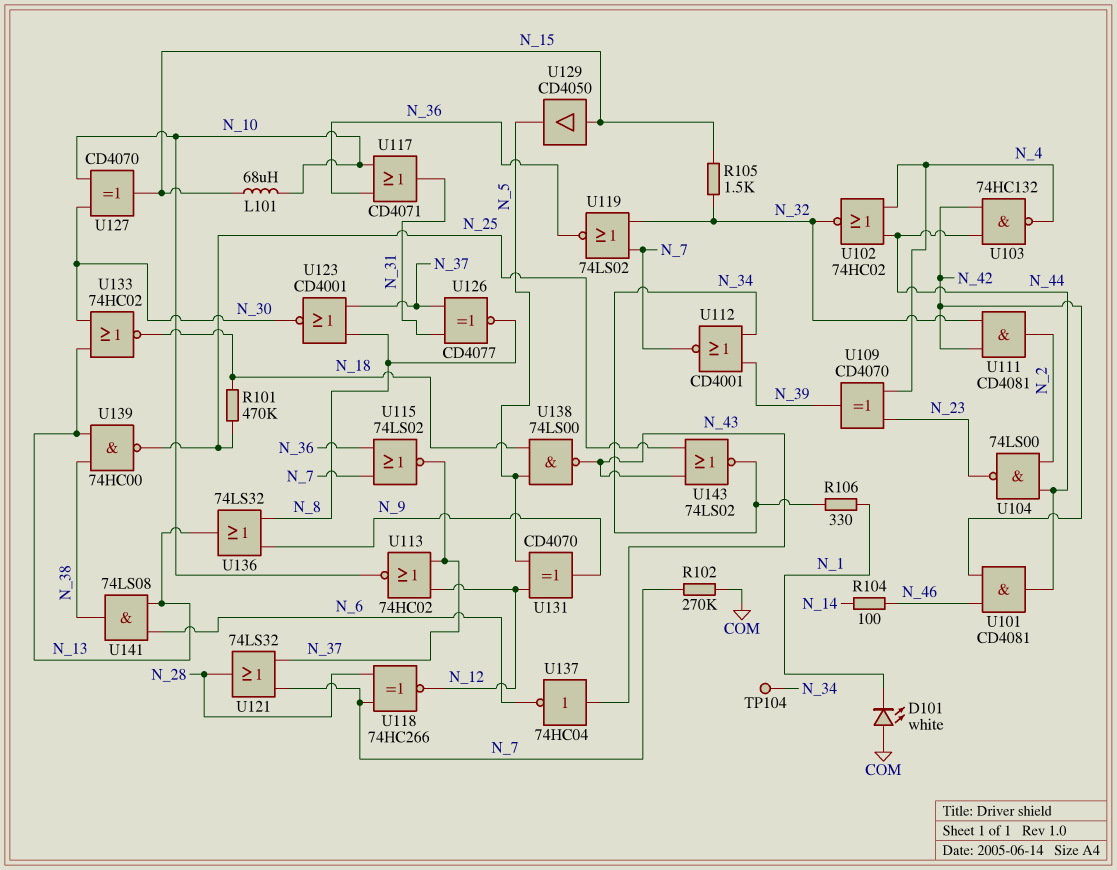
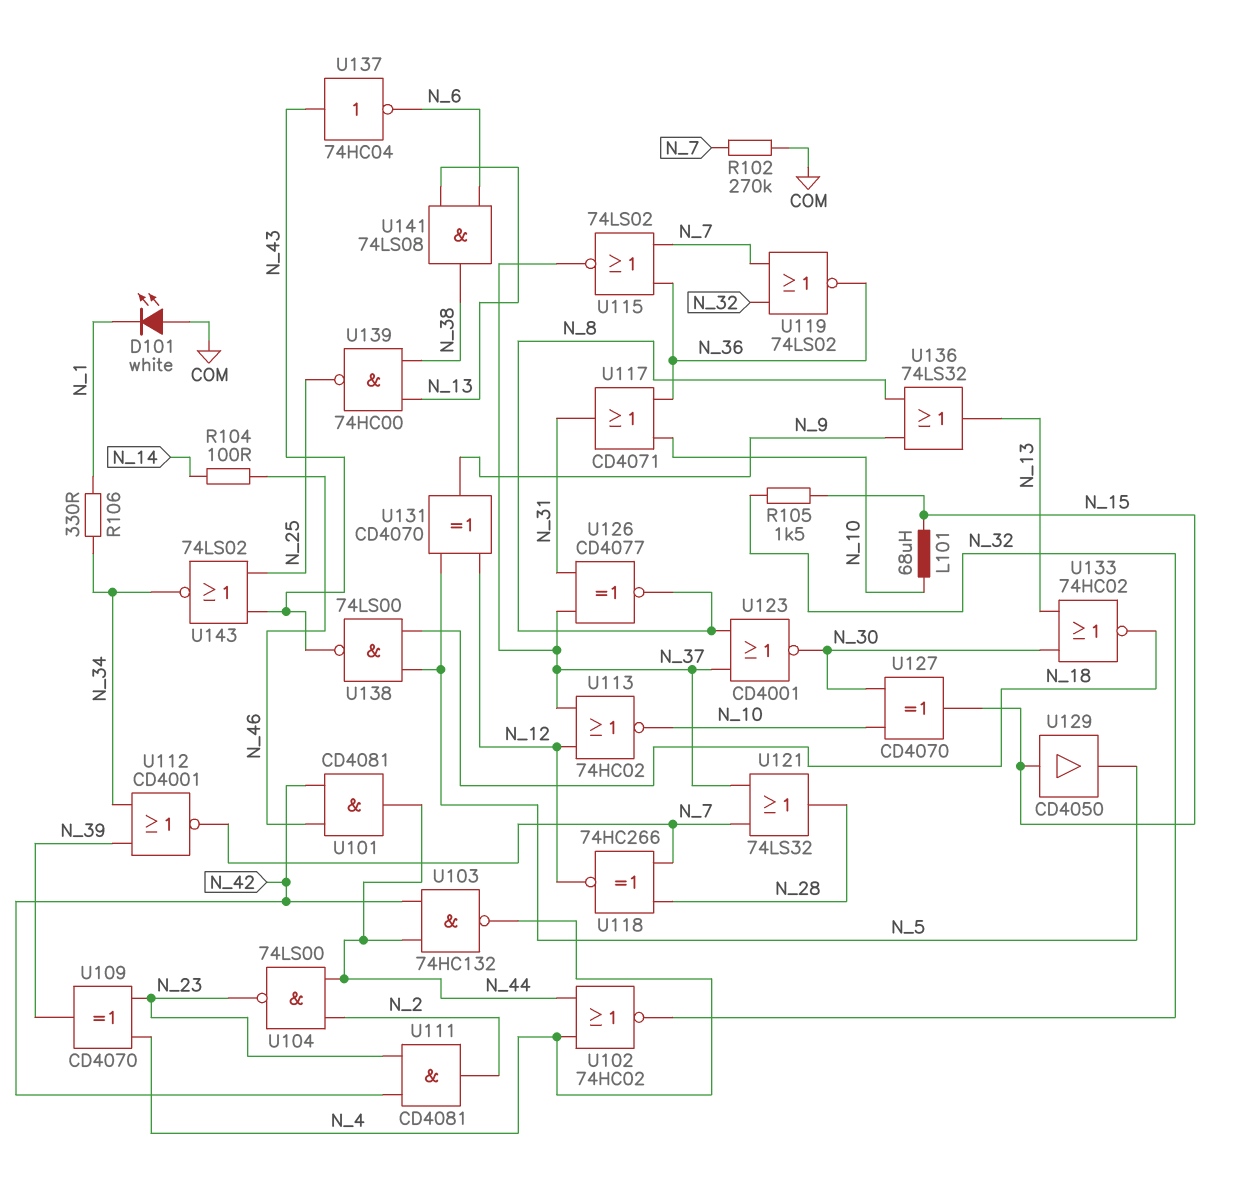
R101: 470k (N_18, N_25) -> none
TP104: test point (N_34) -> none
U111: AND CD4081 (in N_32, in N_42, out N_2) -> AND CD4081 (in N_23, in N_42, out N_2)

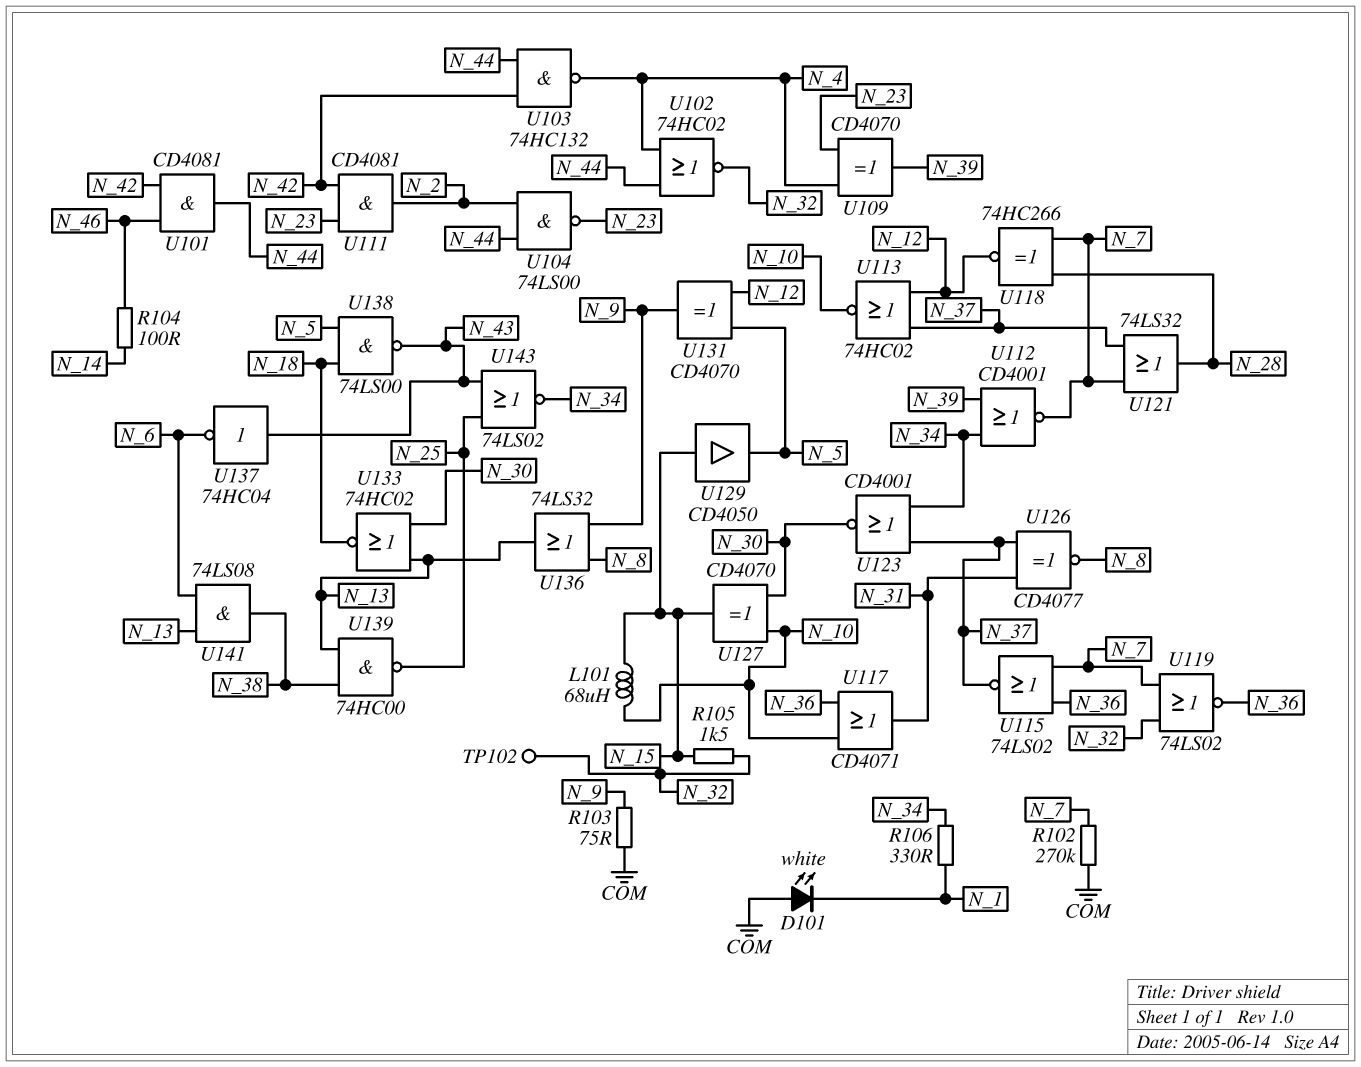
R103: none -> 75 (COM, N_9)
TP102: none -> test point (N_32)
U123: NOR CD4001 (in N_8, in N_37, out N_30) -> NOR CD4001 (in N_34, in N_37, out N_30)

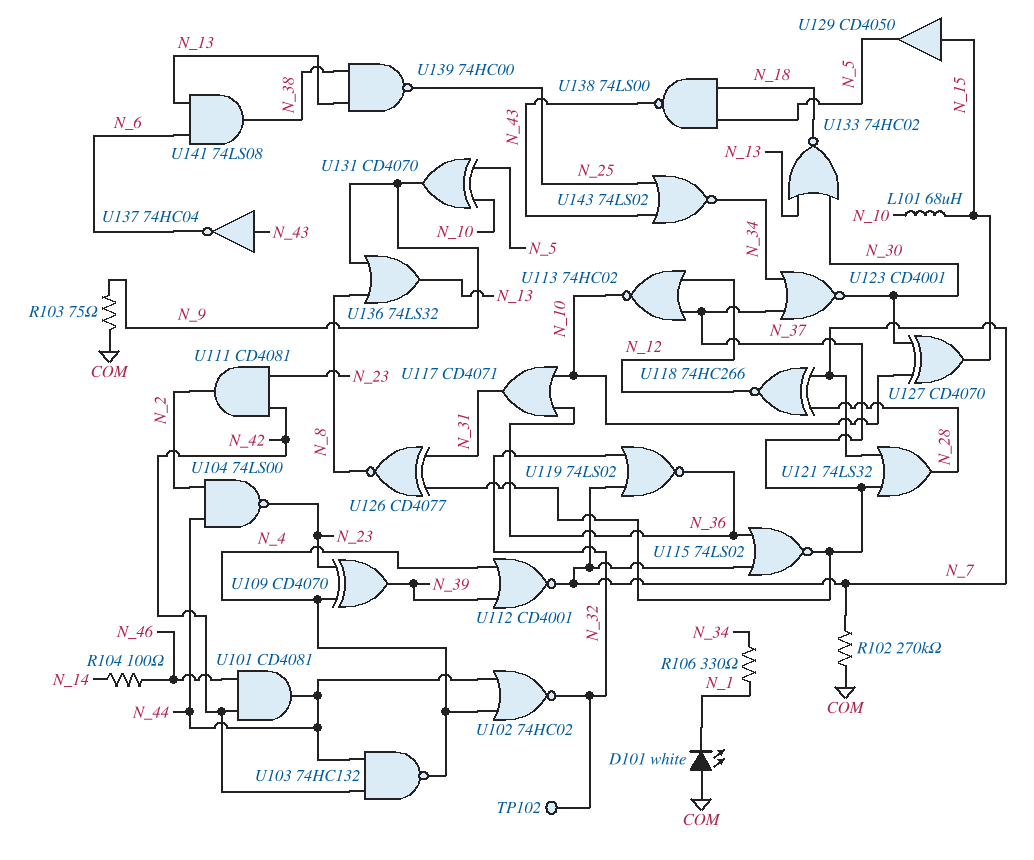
R105: 1.5k (N_15, N_32) -> none
U112: NOR CD4001 (in N_34, in N_39, out N_7) -> NOR CD4001 (in N_4, in N_39, out N_7)
U131: XOR CD4070 (in N_5, in N_12, out N_9) -> XOR CD4070 (in N_5, in N_10, out N_9)

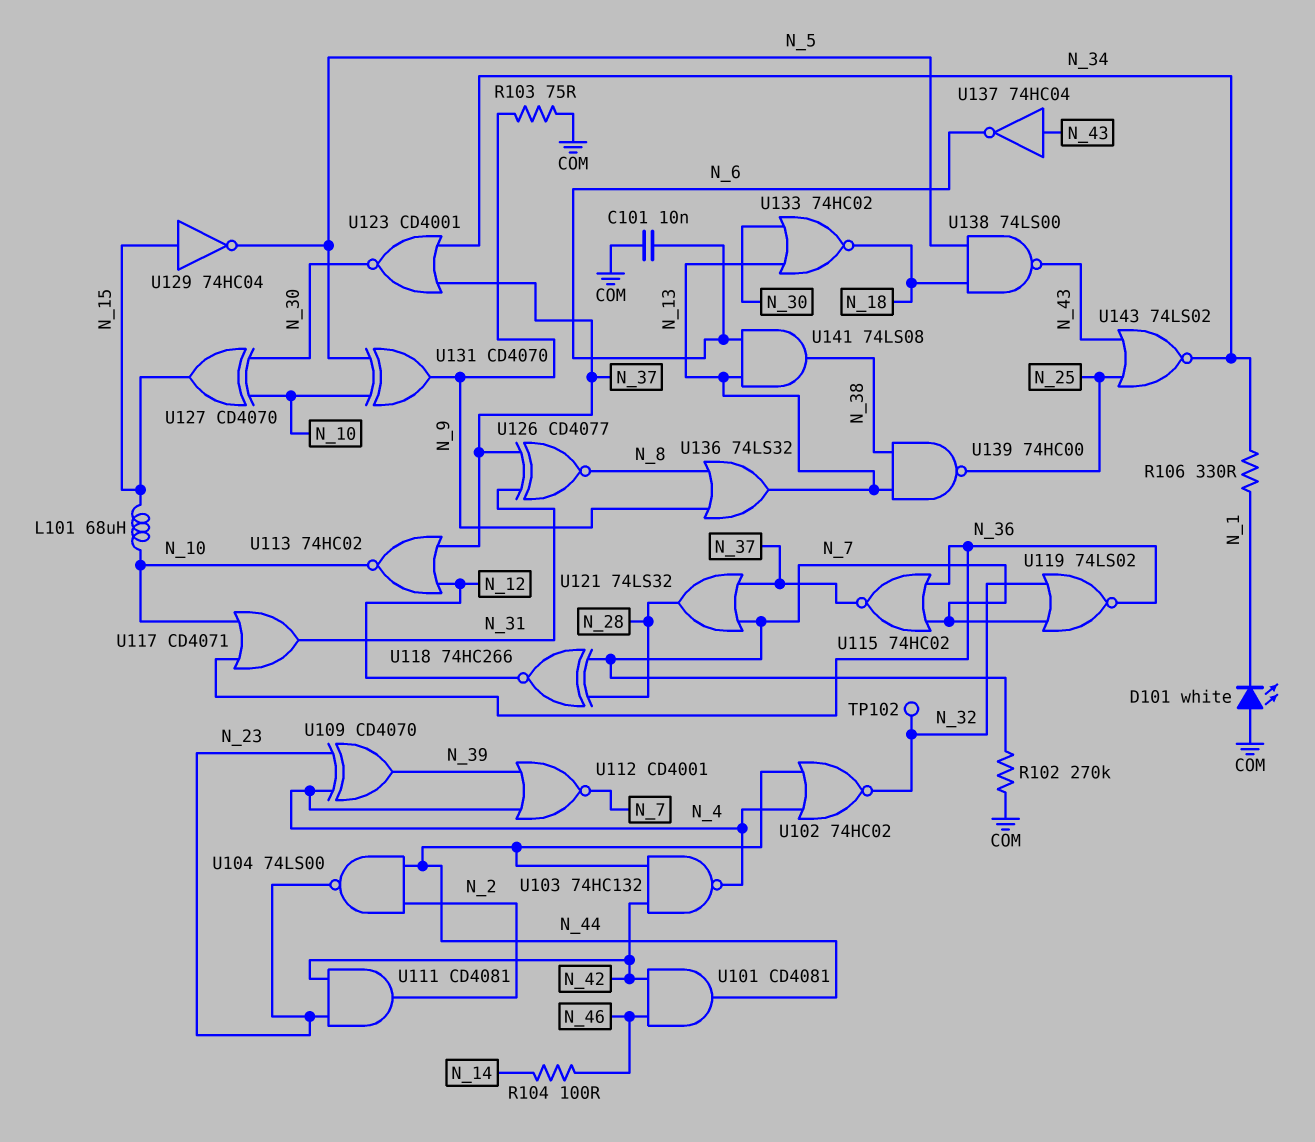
C101: none -> 10nF (COM, N_6)
U115: NOR 74LS02 (in N_7, in N_36, out N_37) -> NOR 74HC02 (in N_7, in N_36, out N_37)
U129: buffer CD4050 (in N_15, out N_5) -> NOT 74HC04 (in N_15, out N_5)

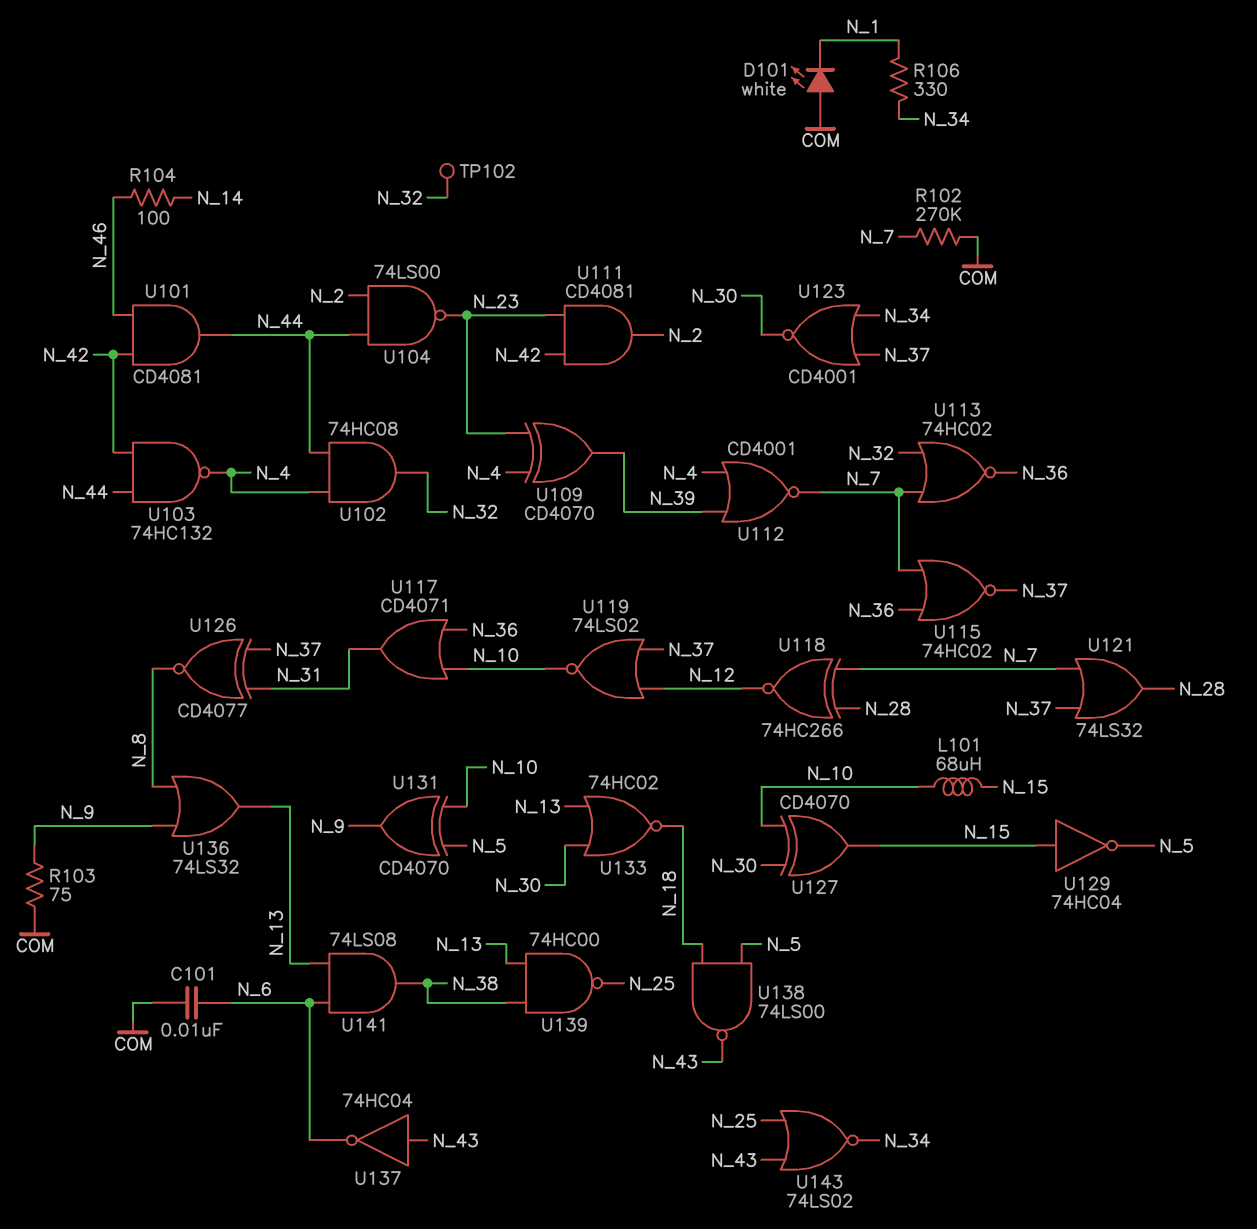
U102: NOR 74HC02 (in N_4, in N_44, out N_32) -> AND 74HC08 (in N_4, in N_44, out N_32)
U113: NOR 74HC02 (in N_12, in N_37, out N_10) -> NOR 74HC02 (in N_7, in N_32, out N_36)
U119: NOR 74LS02 (in N_7, in N_32, out N_36) -> NOR 74LS02 (in N_12, in N_37, out N_10)

